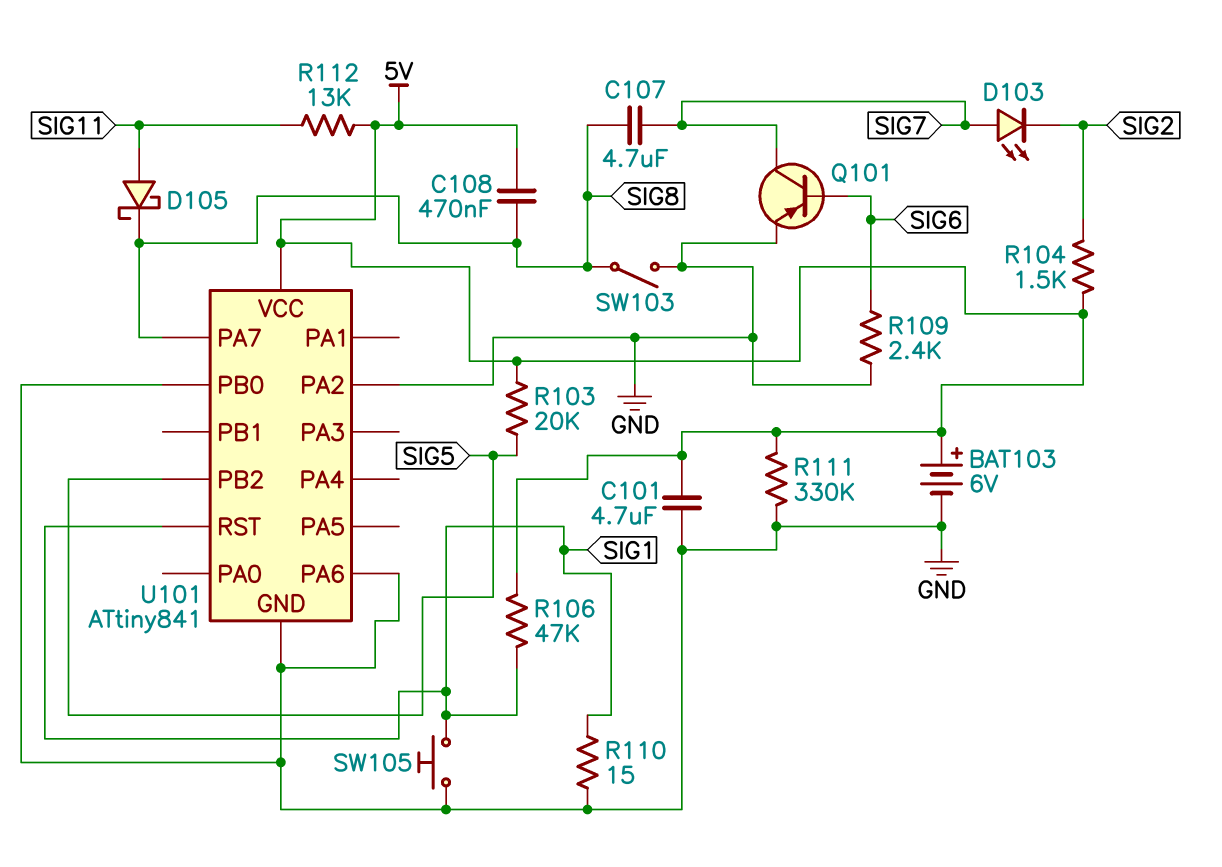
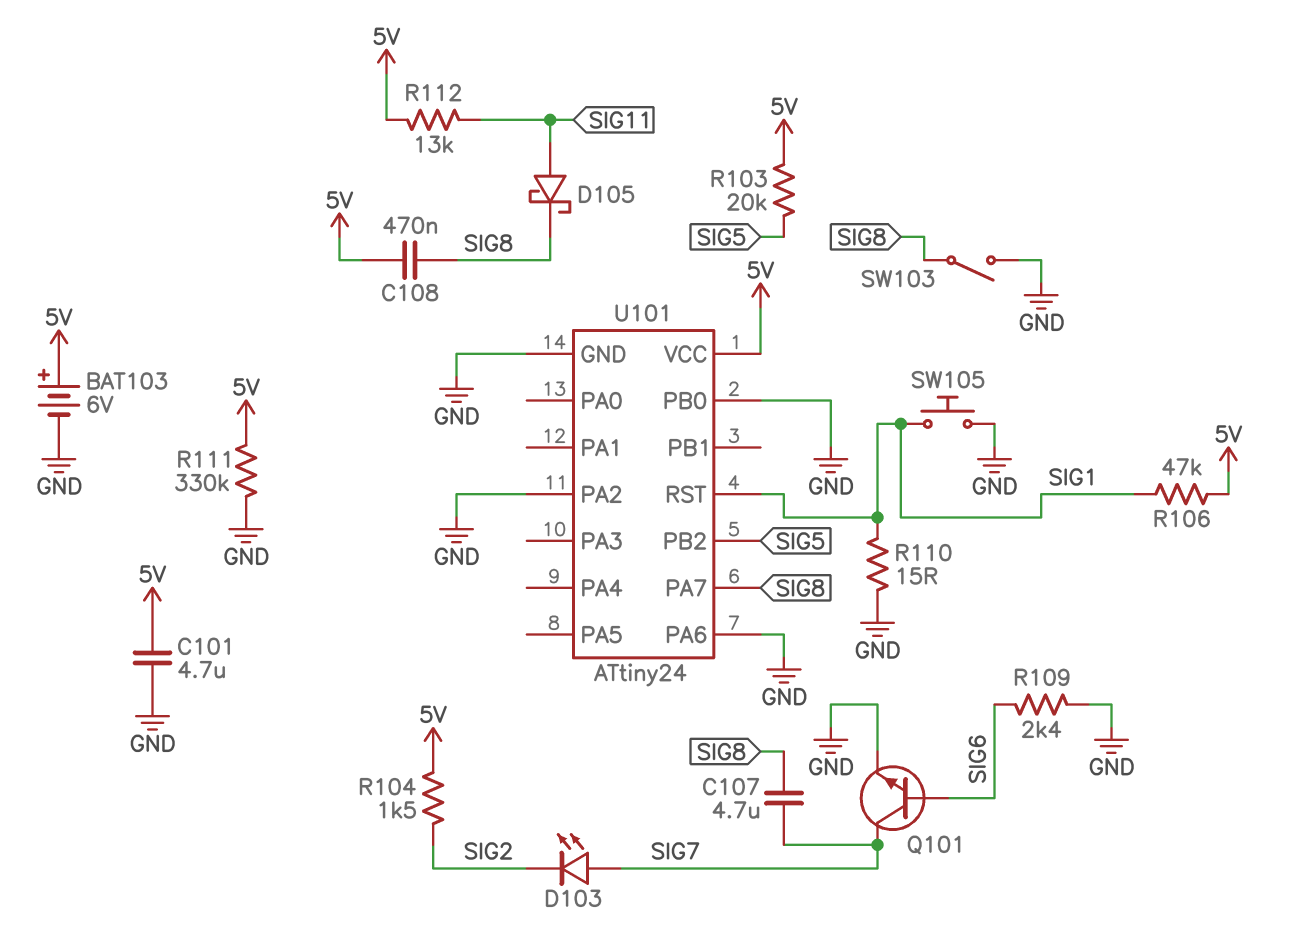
Q101: PNP (B SIG6, C SIG7, E GND) -> NPN (B SIG6, C SIG7, E GND)
U101: ATtiny841 -> ATtiny24

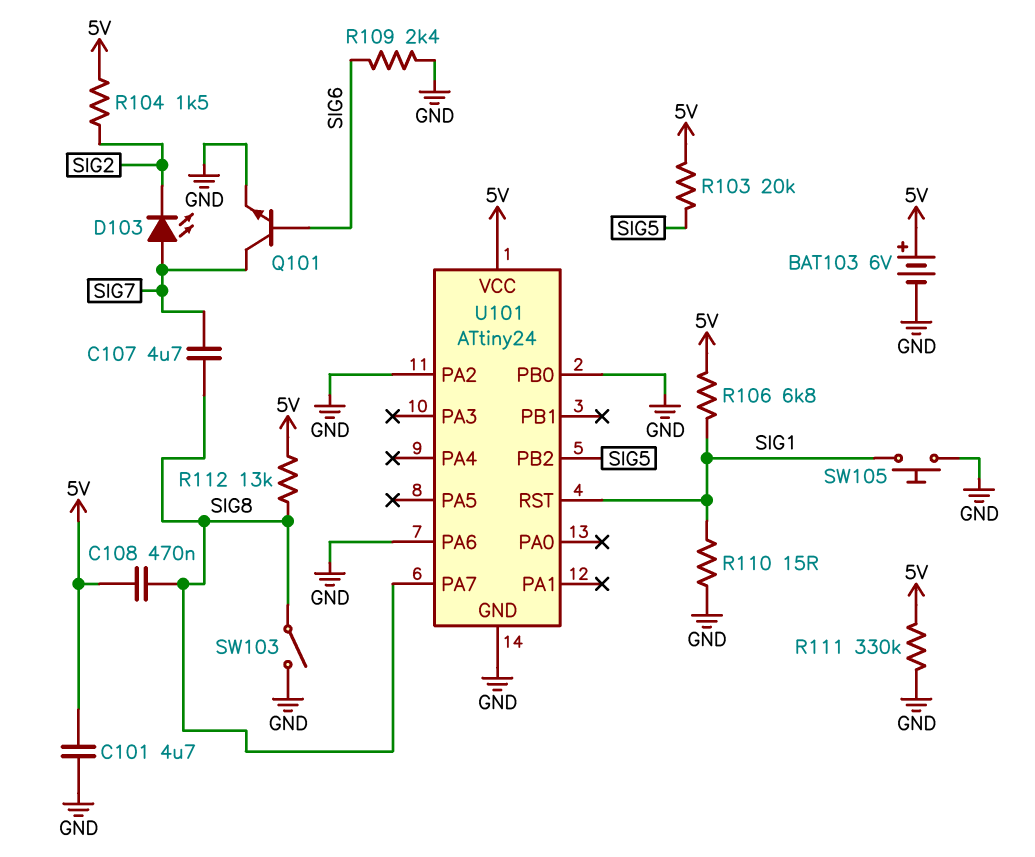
D105: schottky (A SIG11, K SIG8) -> none
R106: 47k (5V, SIG1) -> 6.8k (5V, SIG1)
R112: 13k (5V, SIG11) -> 13k (5V, SIG8)

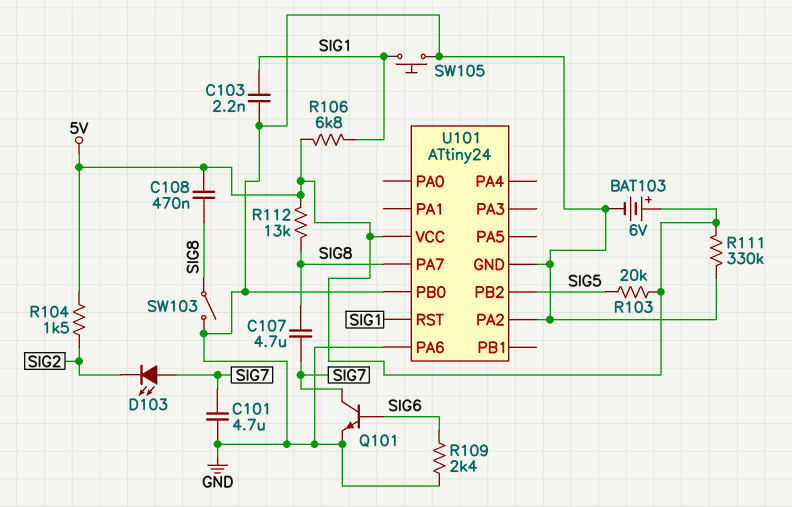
C101: 4.7uF (5V, GND) -> 4.7uF (GND, SIG7)
C103: none -> 2.2nF (GND, SIG1)
R110: 15 (GND, SIG1) -> none

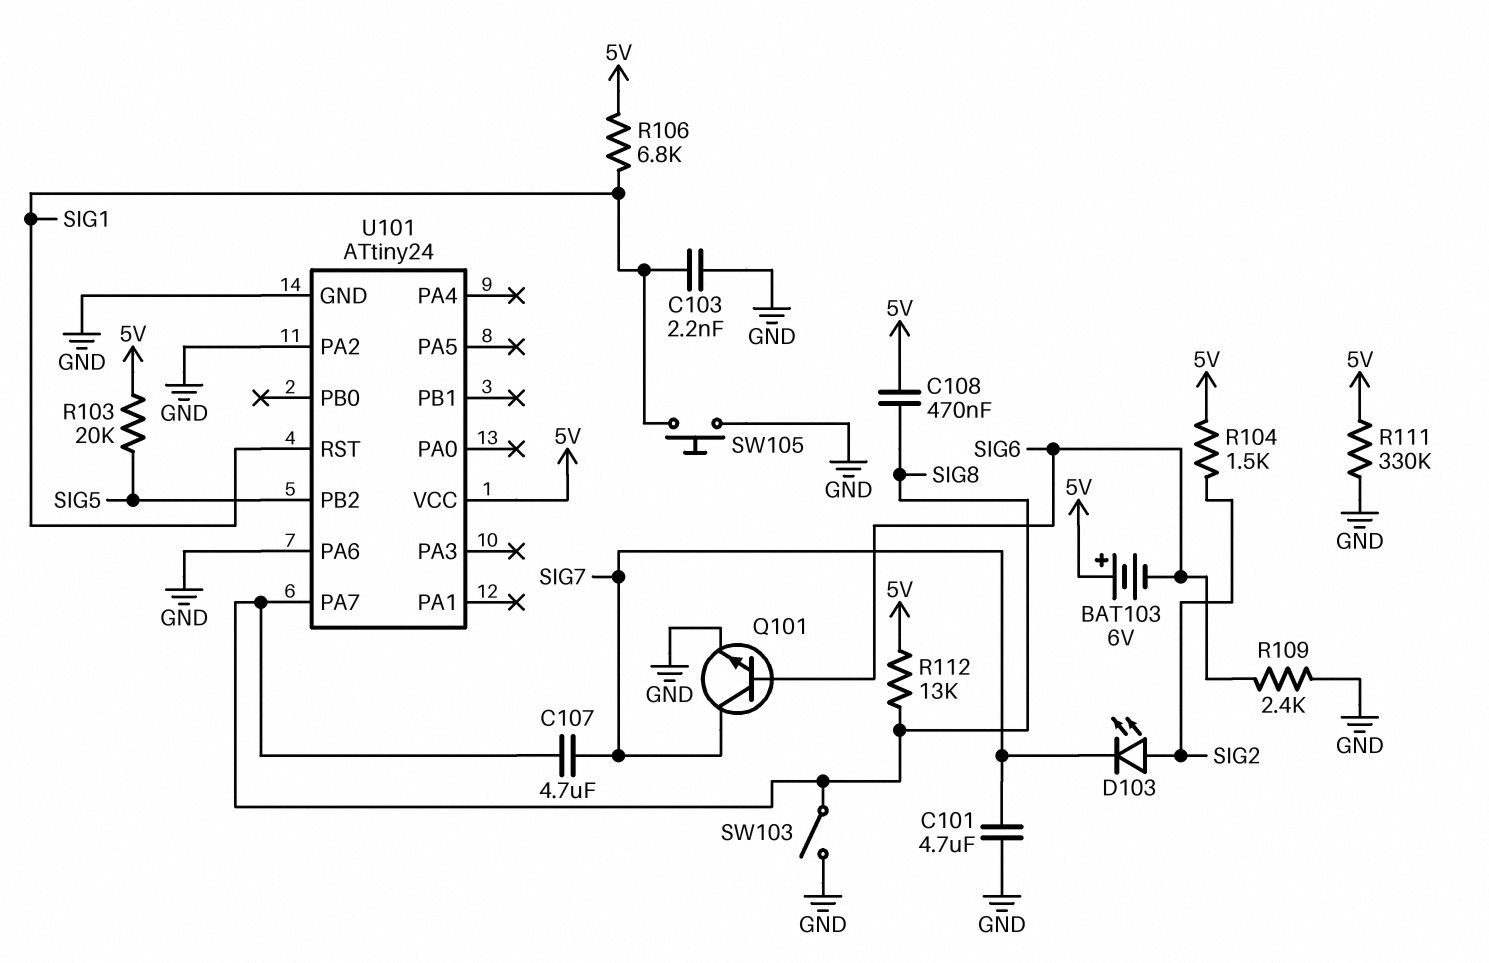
BAT103: 6V (plus 5V, minus GND) -> 6V (plus 5V, minus SIG6)
D103: LED (A SIG7, K SIG2) -> LED (A SIG2, K SIG7)
U101 pin PB0: GND -> none

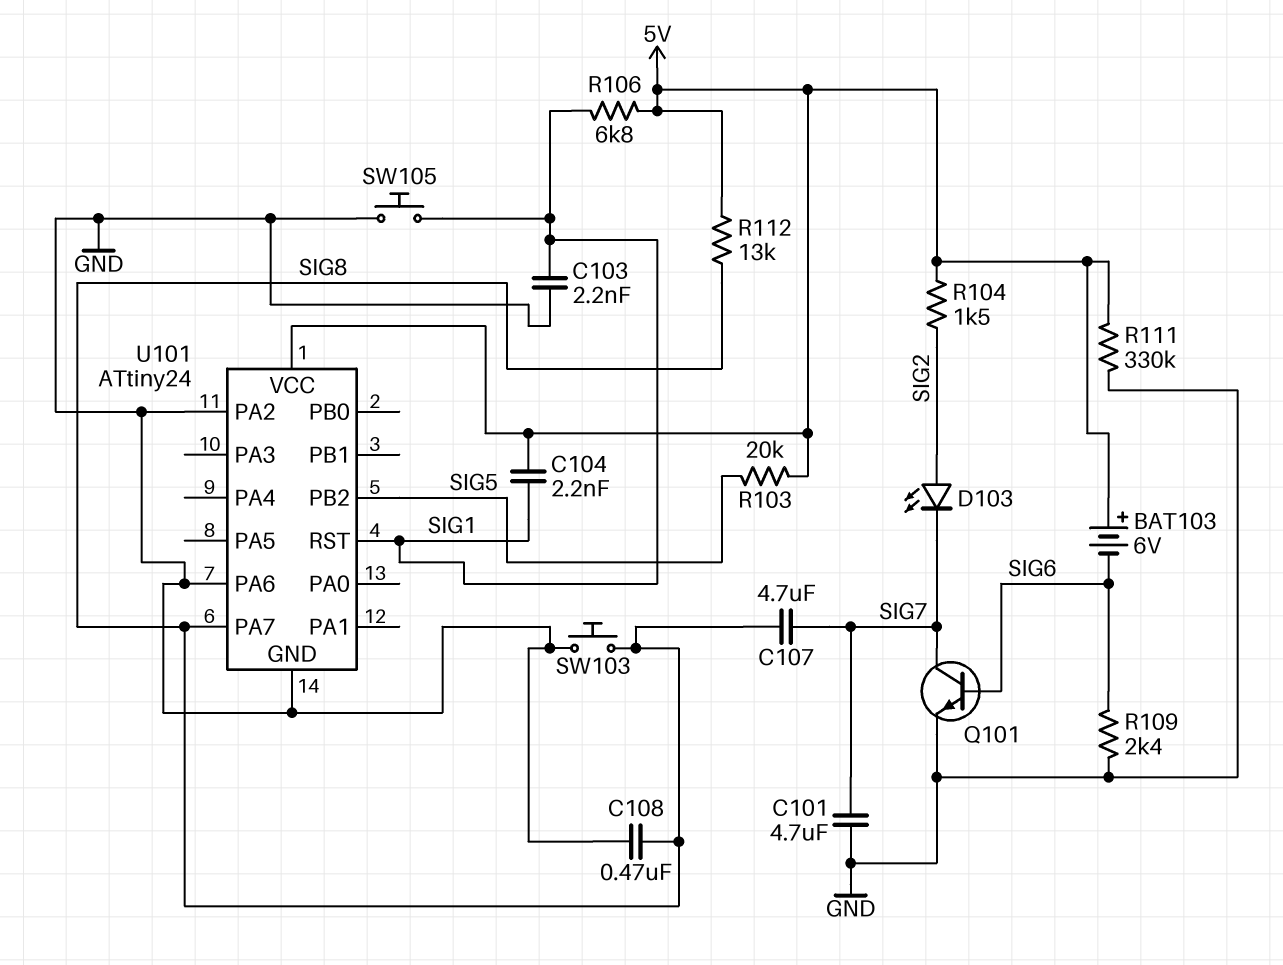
C104: none -> 2.2nF (5V, SIG1)
C108: 470nF (5V, SIG8) -> 470nF (GND, SIG8)
SW103: switch (GND, SIG8) -> button (GND, SIG8)

